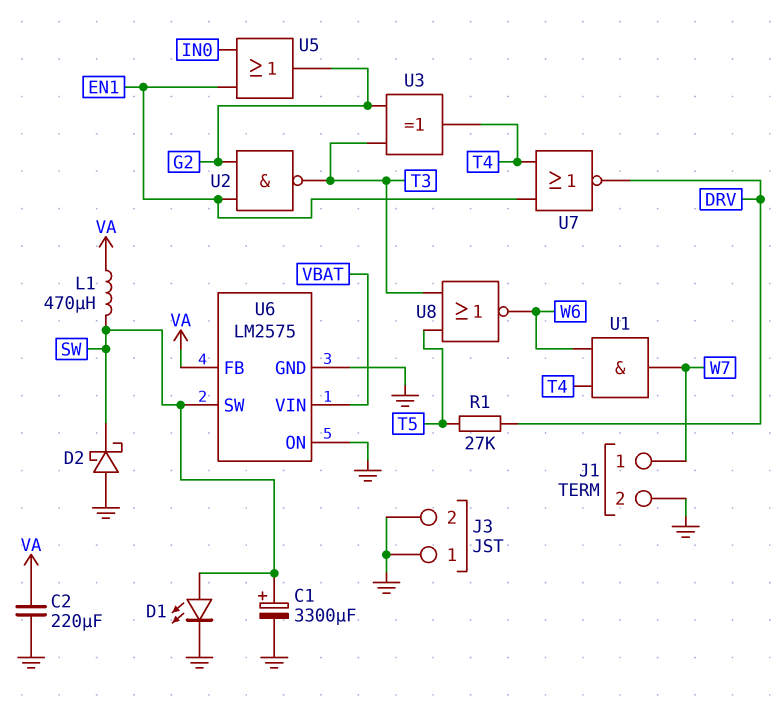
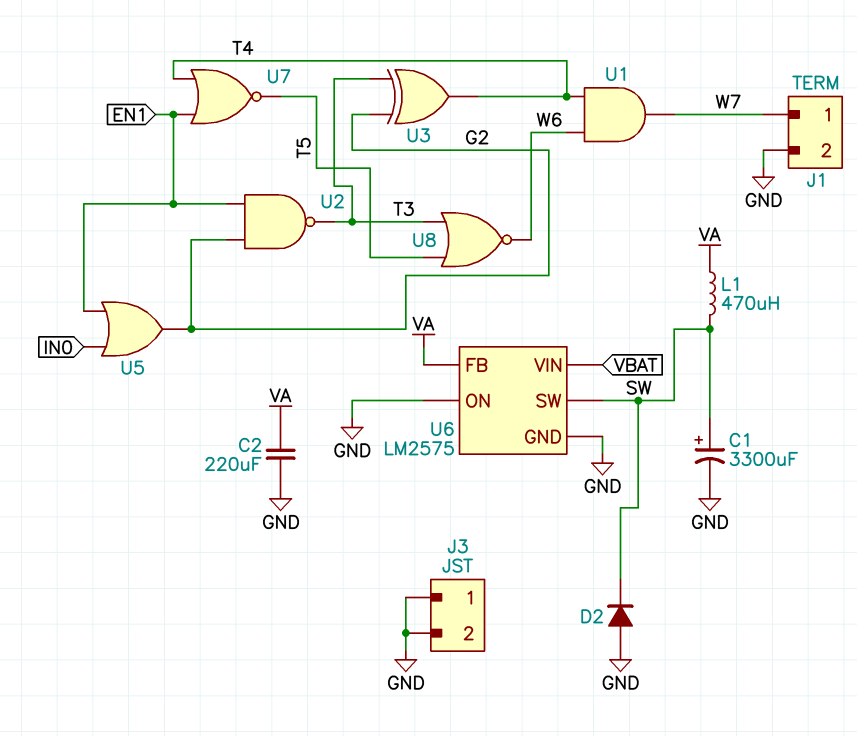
D1: LED (A SW, K GND) -> none
D2: schottky (A GND, K SW) -> diode (A GND, K SW)
R1: 27k (DRV, T5) -> none
U7: NOR (in EN1, in T4, out DRV) -> NOR (in EN1, in T4, out T5)

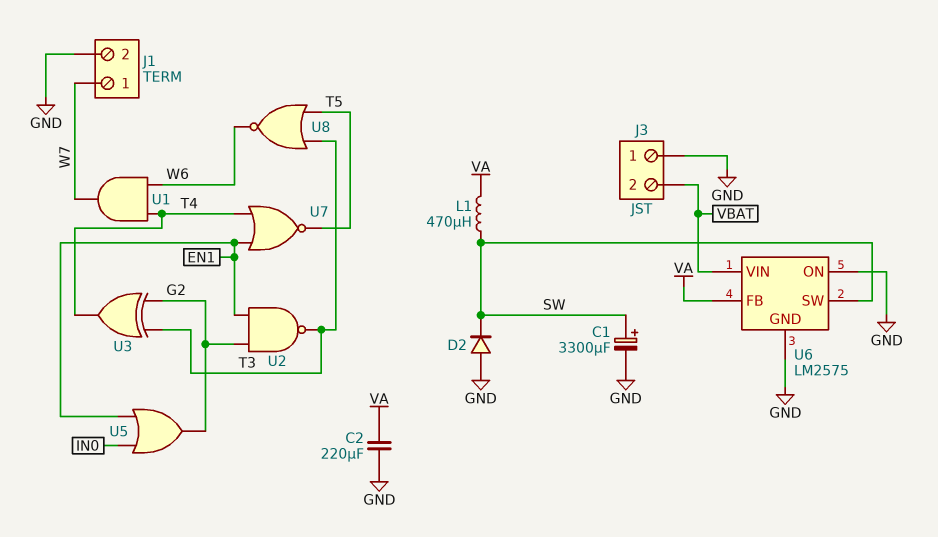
J3 pin 2: GND -> VBAT

